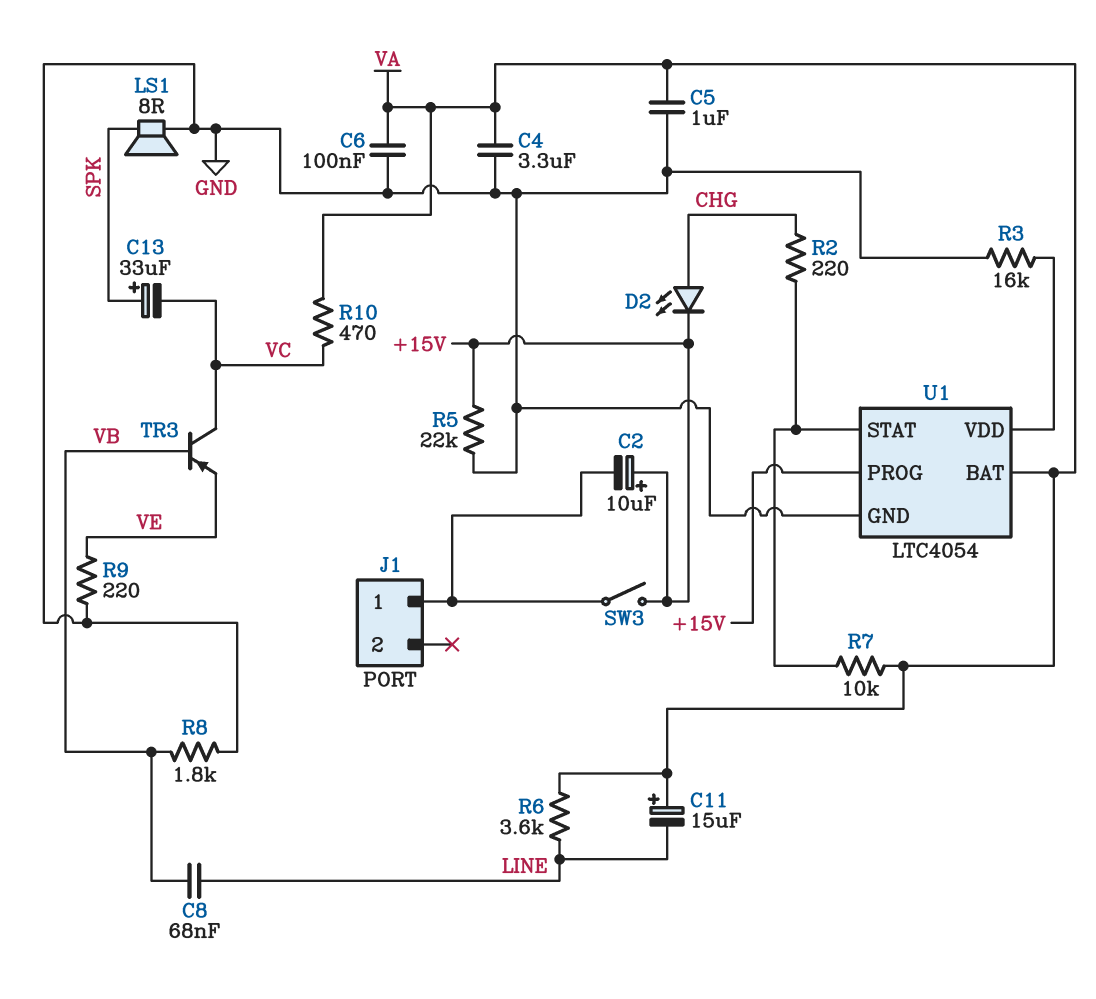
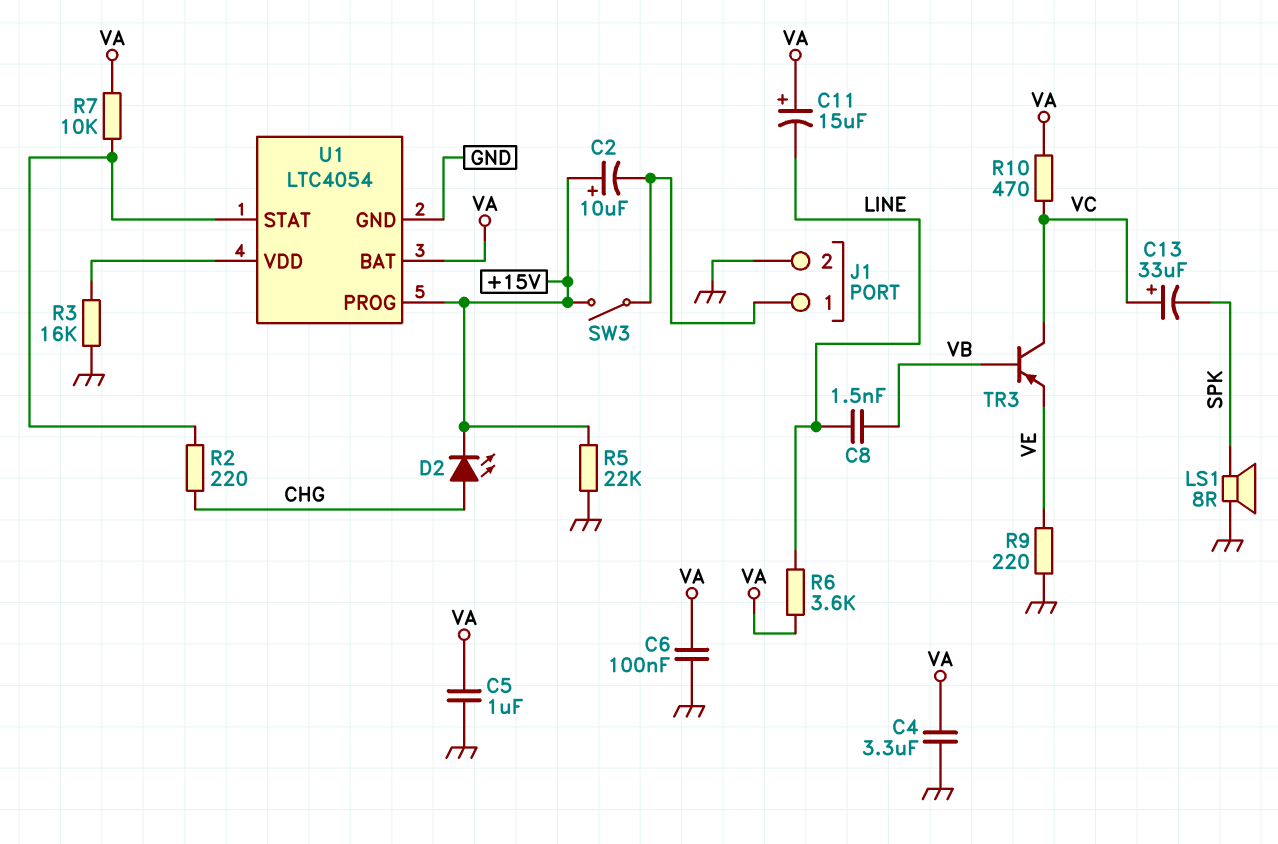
C8: 68nF (LINE, VB) -> 1.5nF (LINE, VB)
C13: 33uF (plus SPK, minus VC) -> 33uF (plus VC, minus SPK)
J1 pin 2: none -> GND
R8: 1.8k (GND, VB) -> none

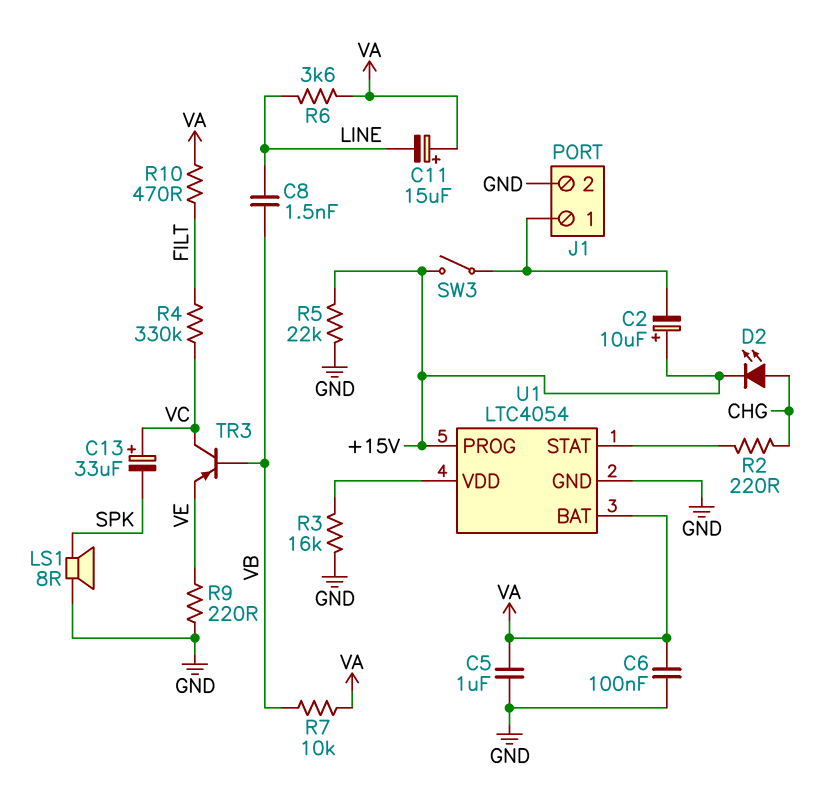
C4: 3.3uF (GND, VA) -> none
R4: none -> 330k (FILT, VC)
R7: 10k (U1/STAT, VA) -> 10k (VA, VB)
R10: 470 (VA, VC) -> 470 (FILT, VA)

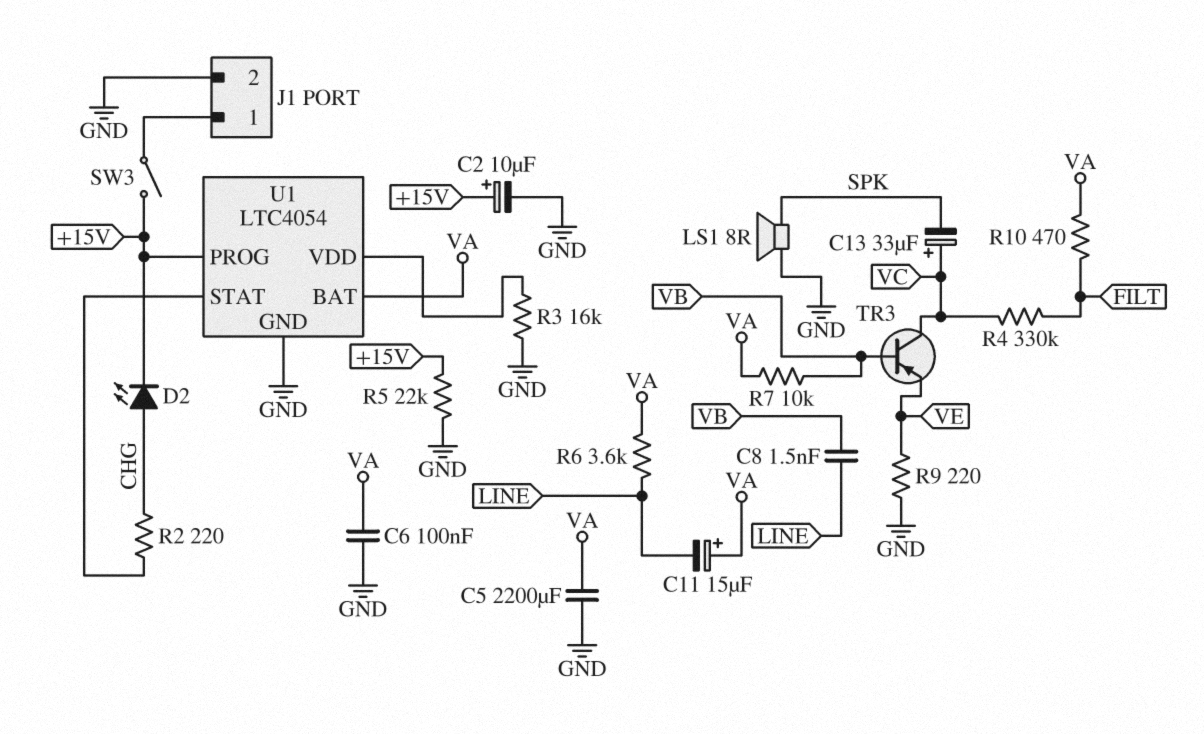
C2: 10uF (plus +15V, minus J1/1) -> 10uF (plus +15V, minus GND)
C5: 1uF (GND, VA) -> 2200uF (GND, VA)

